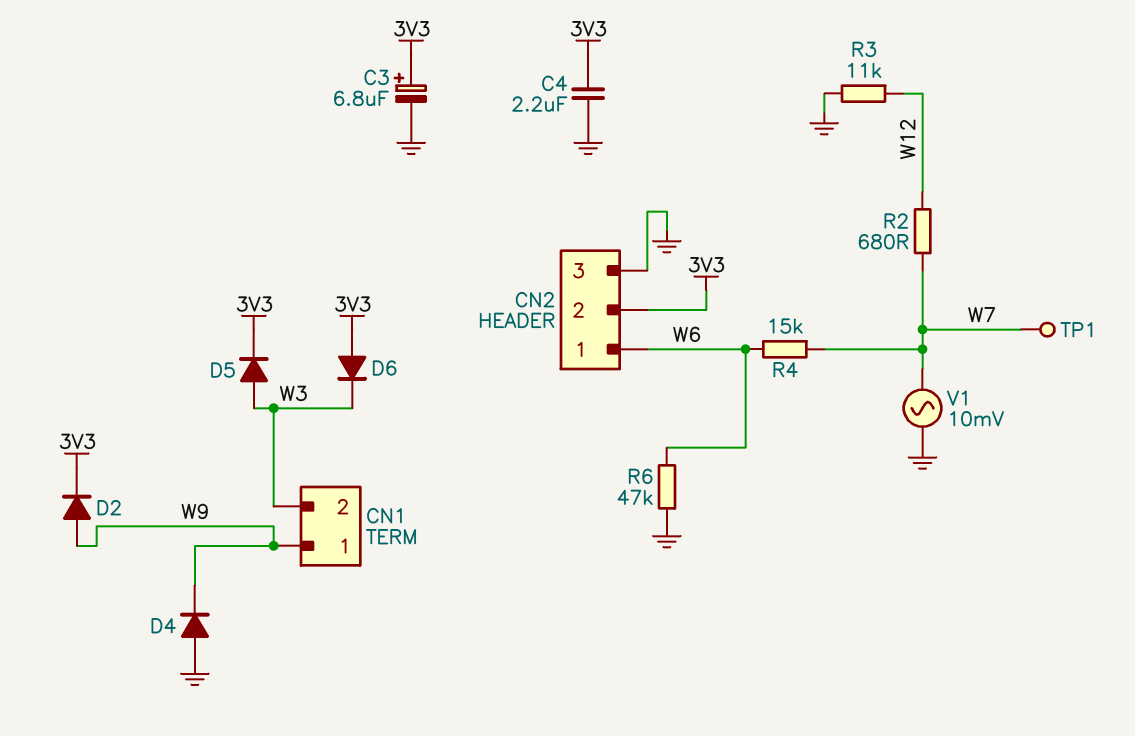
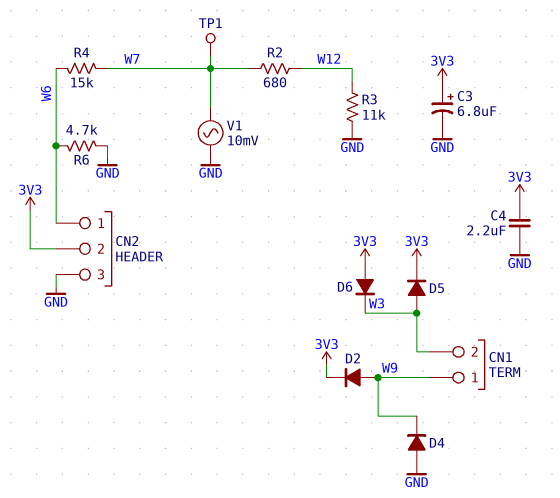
R6: 47k (GND, W6) -> 4.7k (GND, W6)

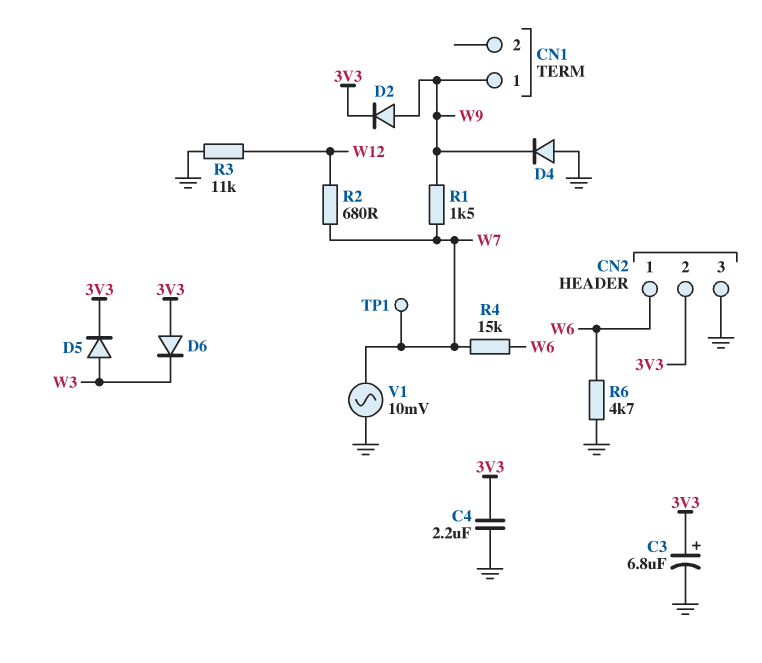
CN1 pin 2: W3 -> none
R1: none -> 1.5k (W7, W9)

